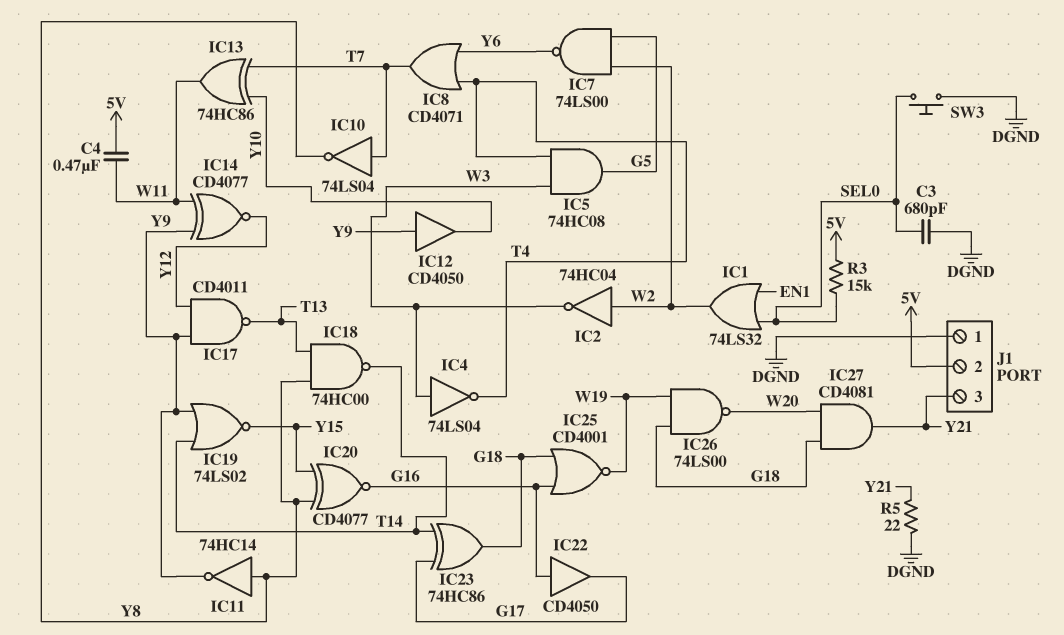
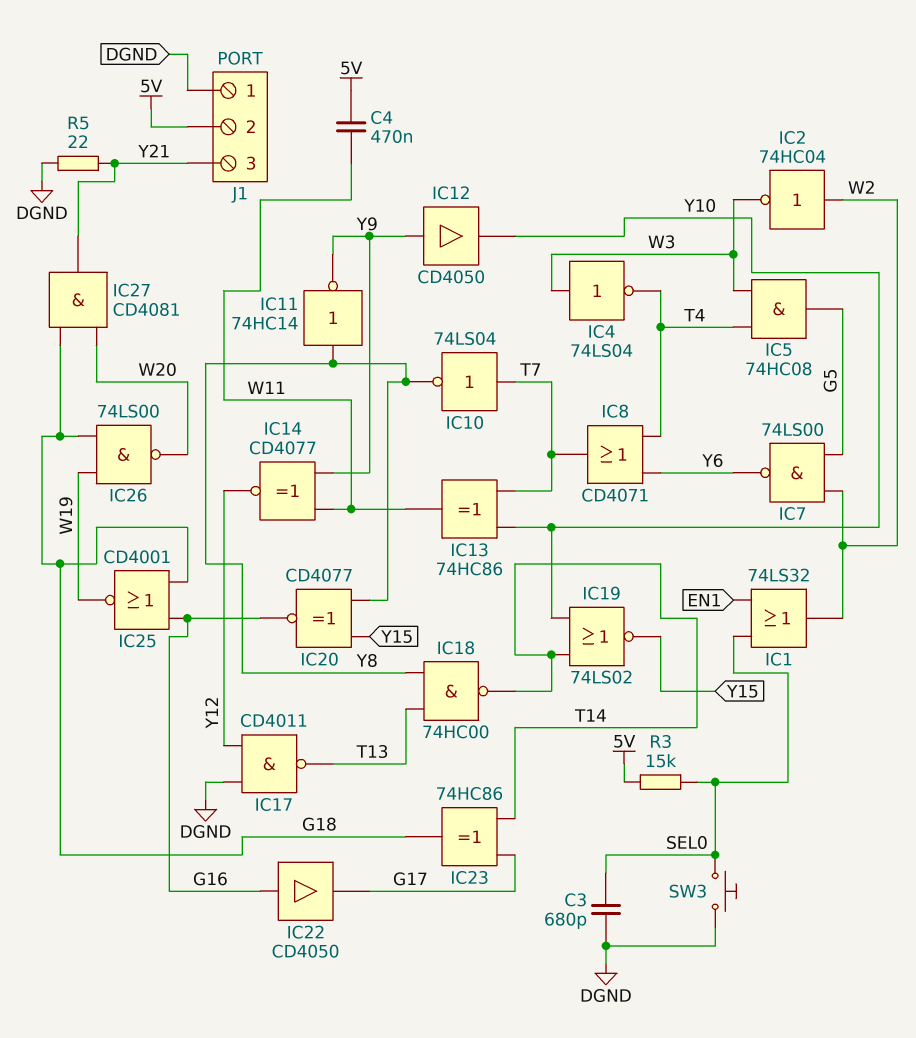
IC17: NAND CD4011 (in Y9, in Y12, out T13) -> NAND CD4011 (in DGND, in Y12, out T13)
IC19: NOR 74LS02 (in T14, in Y9, out Y15) -> NOR 74LS02 (in T14, in Y10, out Y15)

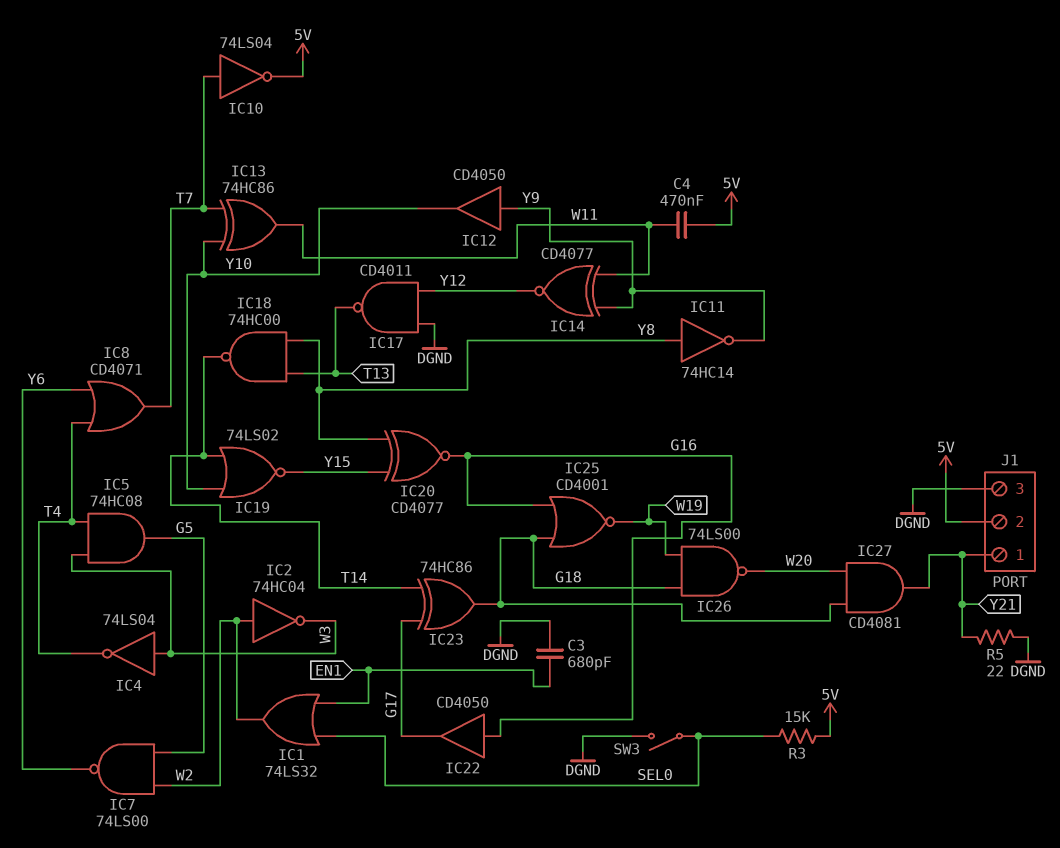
C3: 680pF (DGND, SEL0) -> 680pF (DGND, EN1)
IC10: NOT 74LS04 (in T7, out Y8) -> NOT 74LS04 (in T7, out 5V)
J1 pin 1: DGND -> Y21
J1 pin 3: Y21 -> DGND
SW3: button (DGND, SEL0) -> switch (DGND, SEL0)

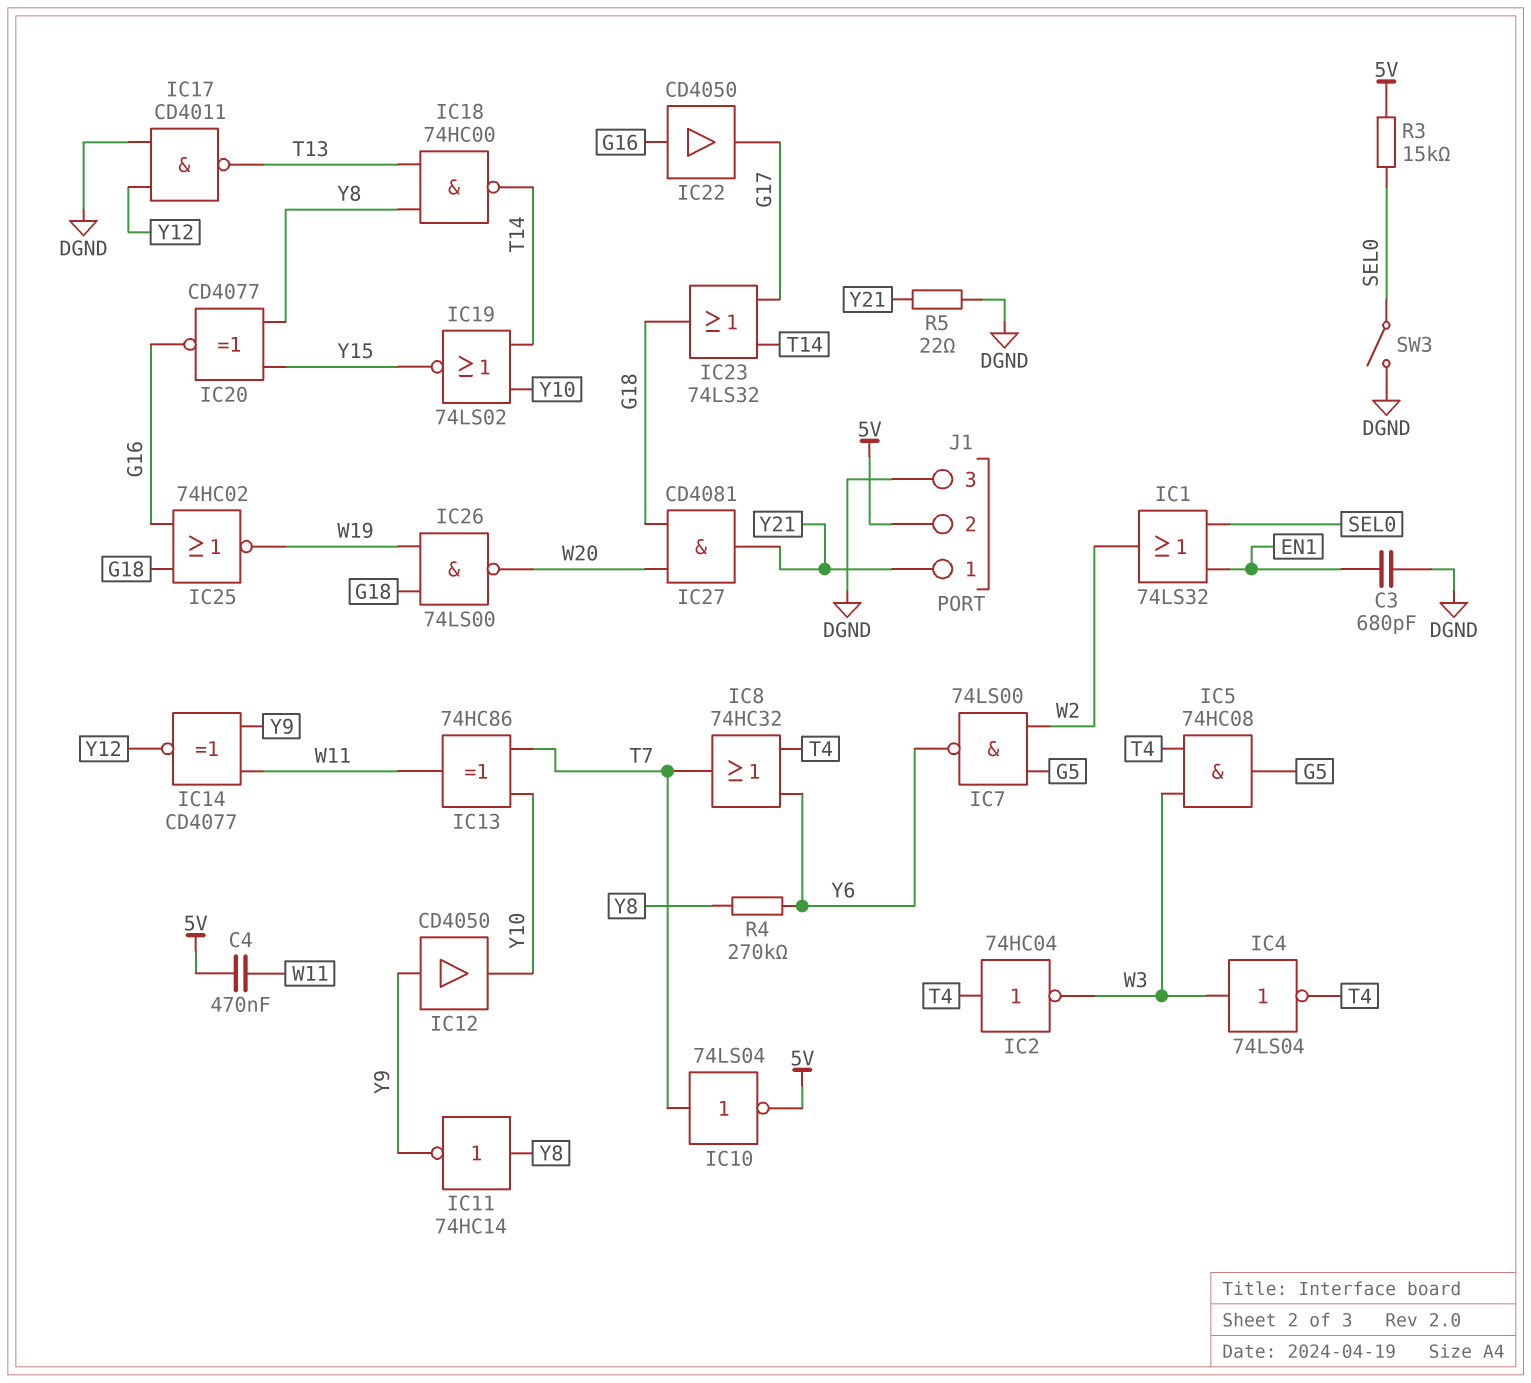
IC2: NOT 74HC04 (in W2, out W3) -> NOT 74HC04 (in T4, out W3)
IC8: OR CD4071 (in T4, in Y6, out T7) -> OR 74HC32 (in T4, in Y6, out T7)
IC23: XOR 74HC86 (in G17, in T14, out G18) -> OR 74LS32 (in G17, in T14, out G18)
IC25: NOR CD4001 (in G16, in G18, out W19) -> NOR 74HC02 (in G16, in G18, out W19)
R4: none -> 270k (Y6, Y8)

